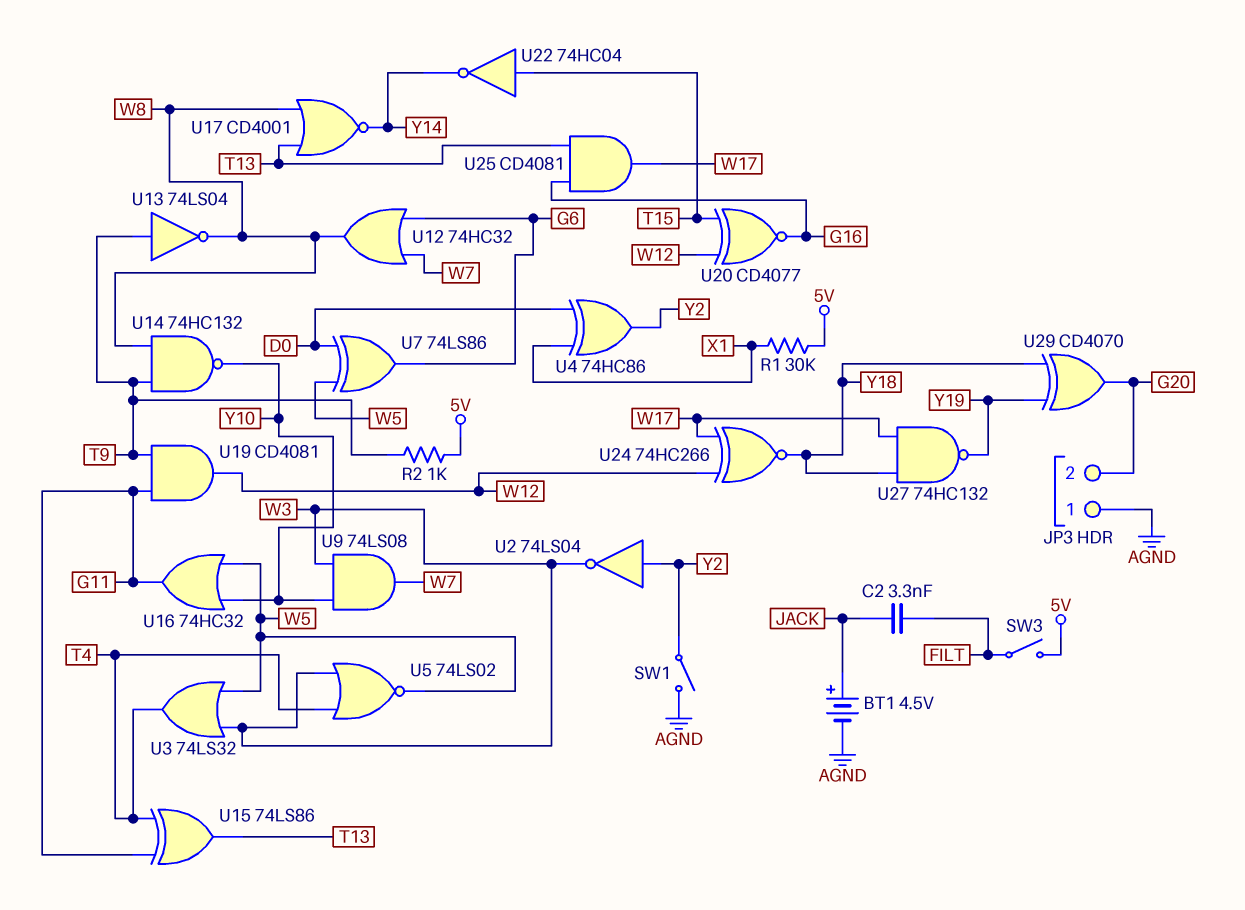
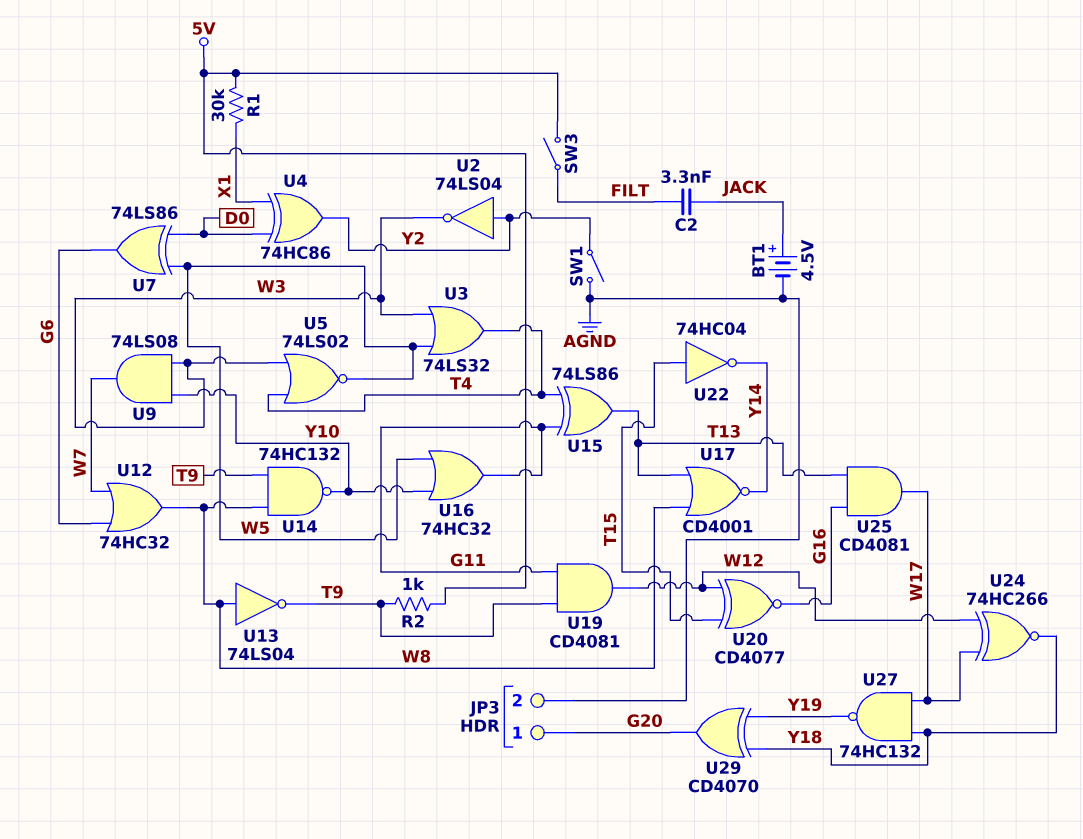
JP3 pin 1: AGND -> G20
JP3 pin 2: G20 -> AGND
U13: NOT 74LS04 (in T9, out W8) -> NOT 74LS04 (in W8, out T9)

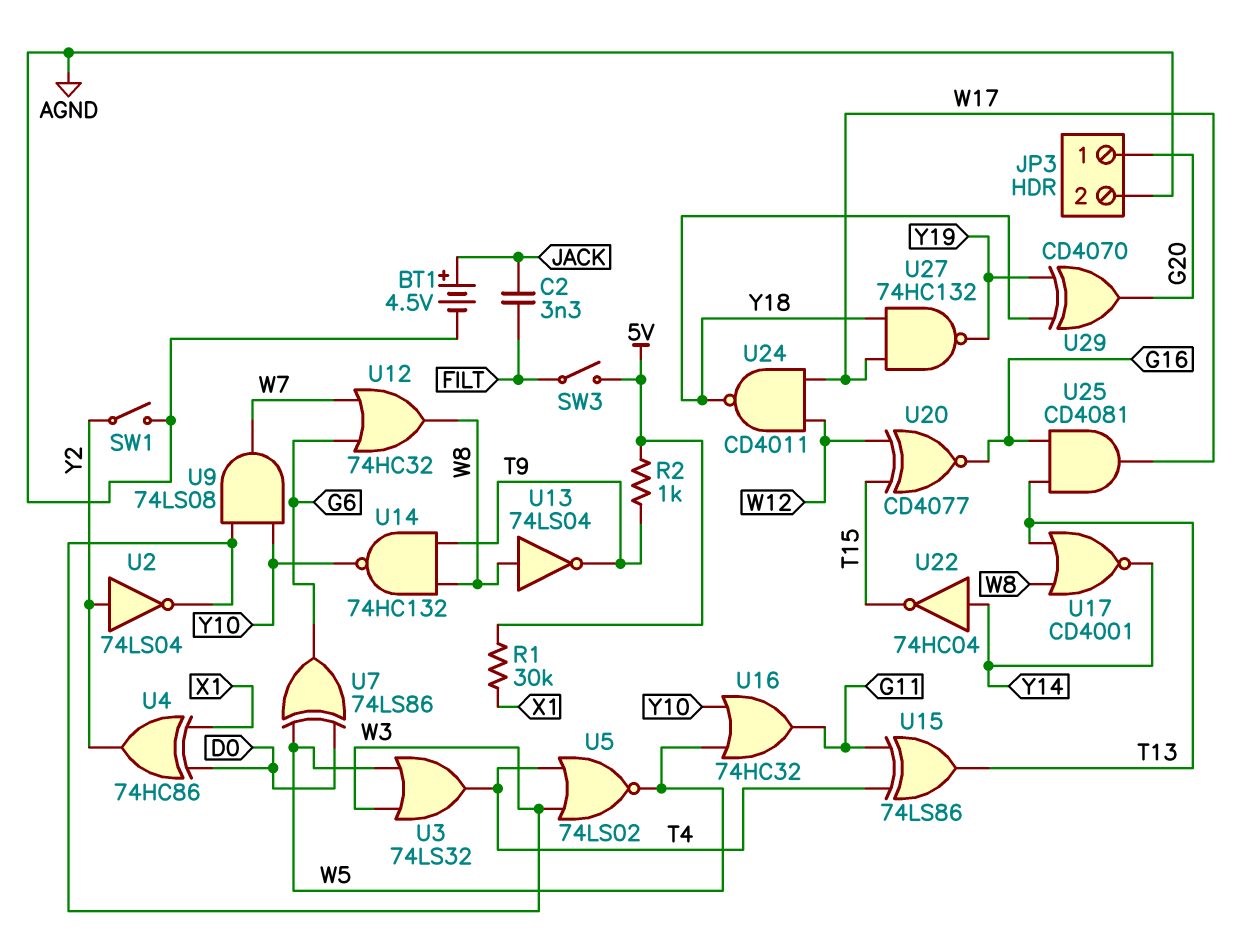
U19: AND CD4081 (in G11, in T9, out W12) -> none
U22: NOT 74HC04 (in T15, out Y14) -> NOT 74HC04 (in Y14, out T15)
U24: XNOR 74HC266 (in W12, in W17, out Y18) -> NAND CD4011 (in W12, in W17, out Y18)

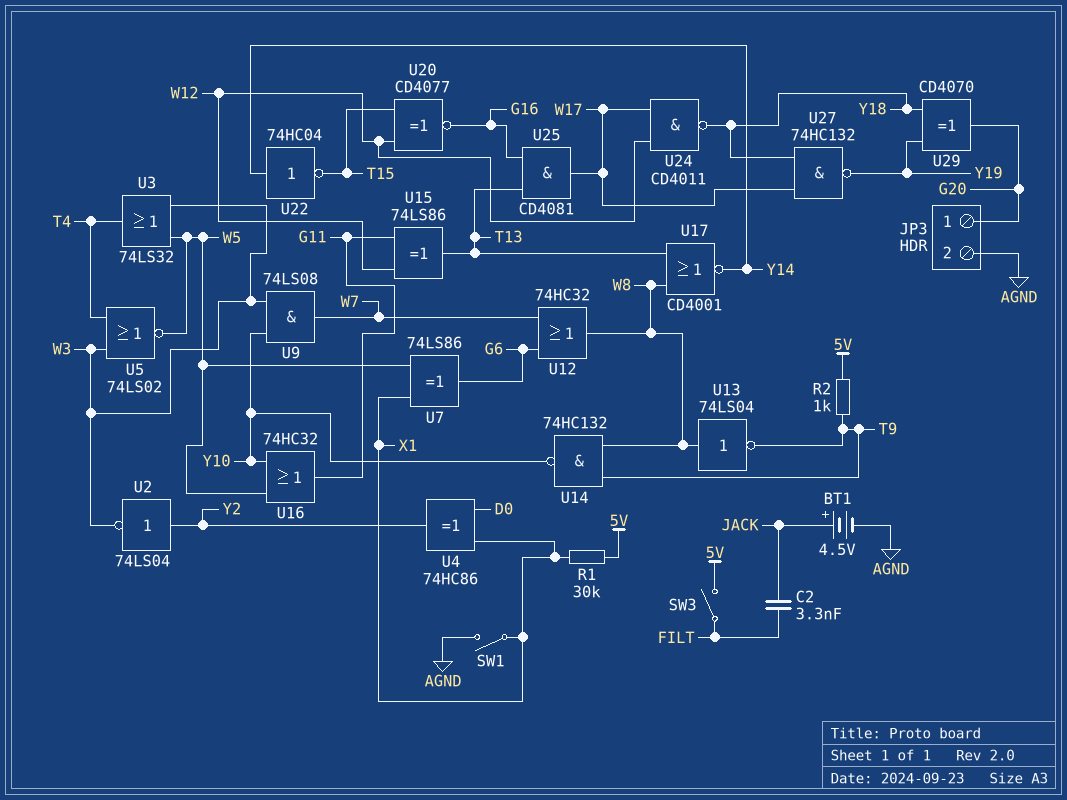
SW1: switch (AGND, Y2) -> switch (AGND, X1)
U7: XOR 74LS86 (in D0, in W5, out G6) -> XOR 74LS86 (in W5, in X1, out G6)
U15: XOR 74LS86 (in G11, in T4, out T13) -> XOR 74LS86 (in G11, in W12, out T13)

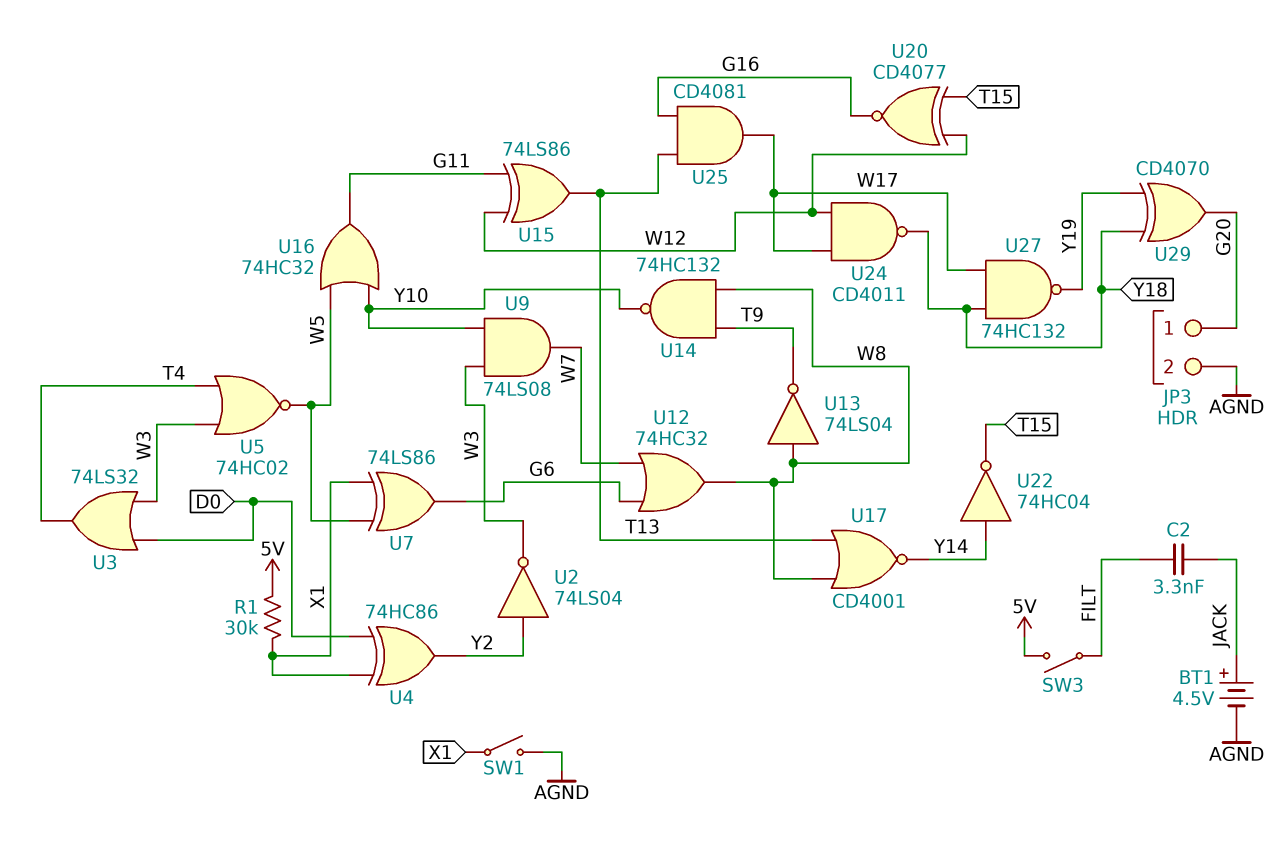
R2: 1k (5V, T9) -> none
U3: OR 74LS32 (in W3, in W5, out T4) -> OR 74LS32 (in D0, in W3, out T4)
U5: NOR 74LS02 (in T4, in W3, out W5) -> NOR 74HC02 (in T4, in W3, out W5)

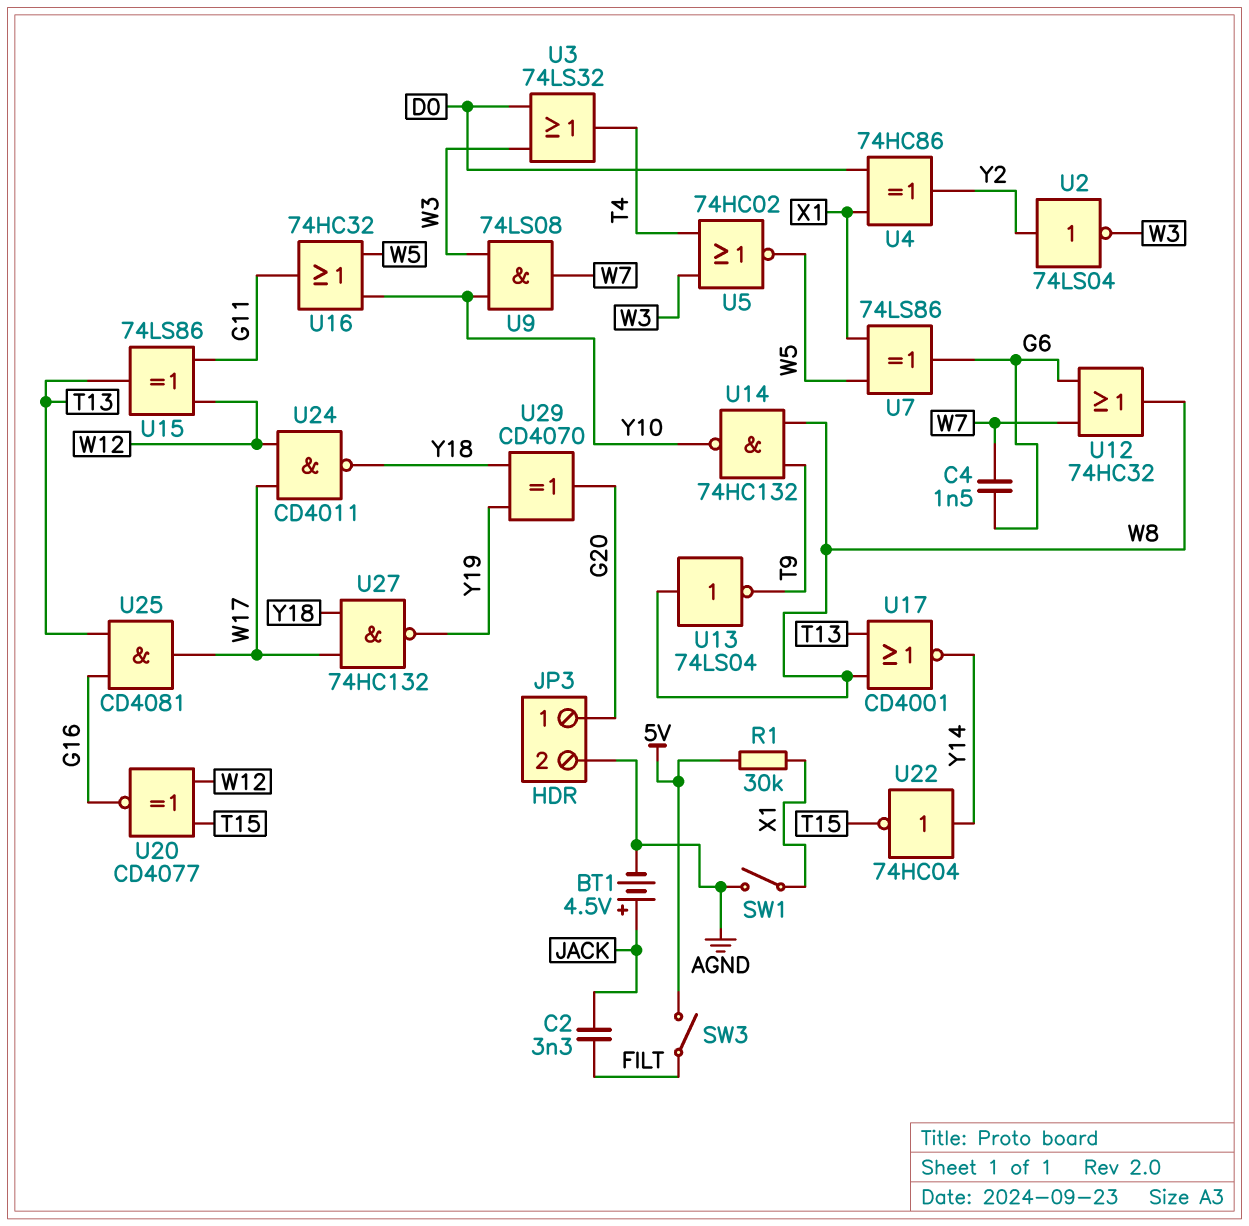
C4: none -> 1.5nF (G6, W7)

